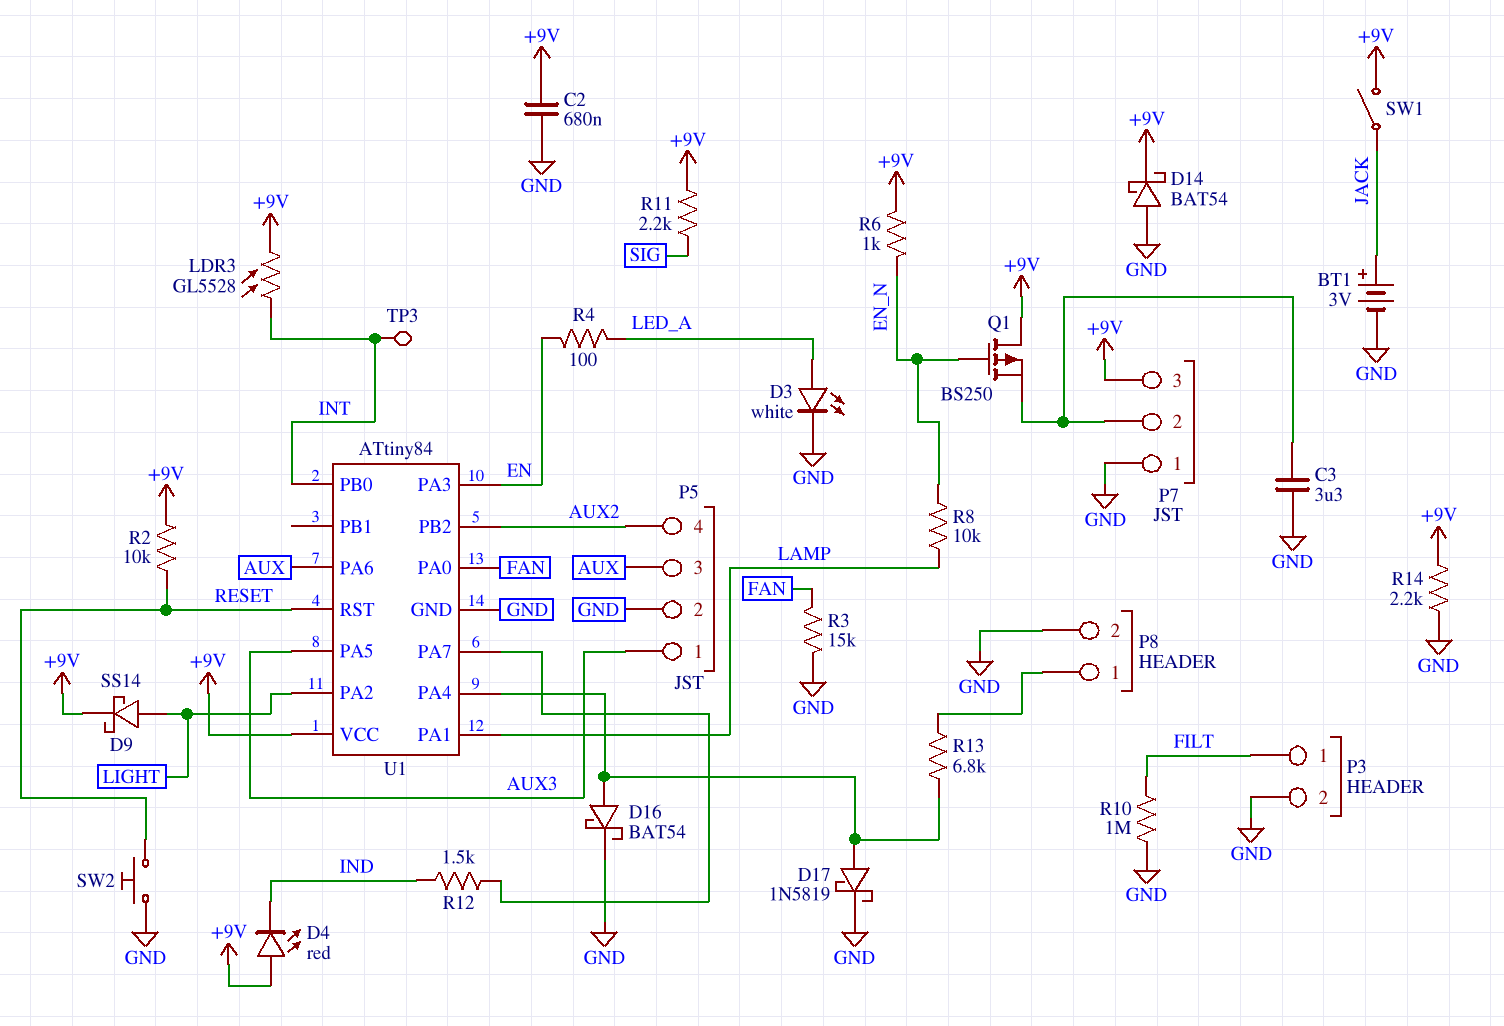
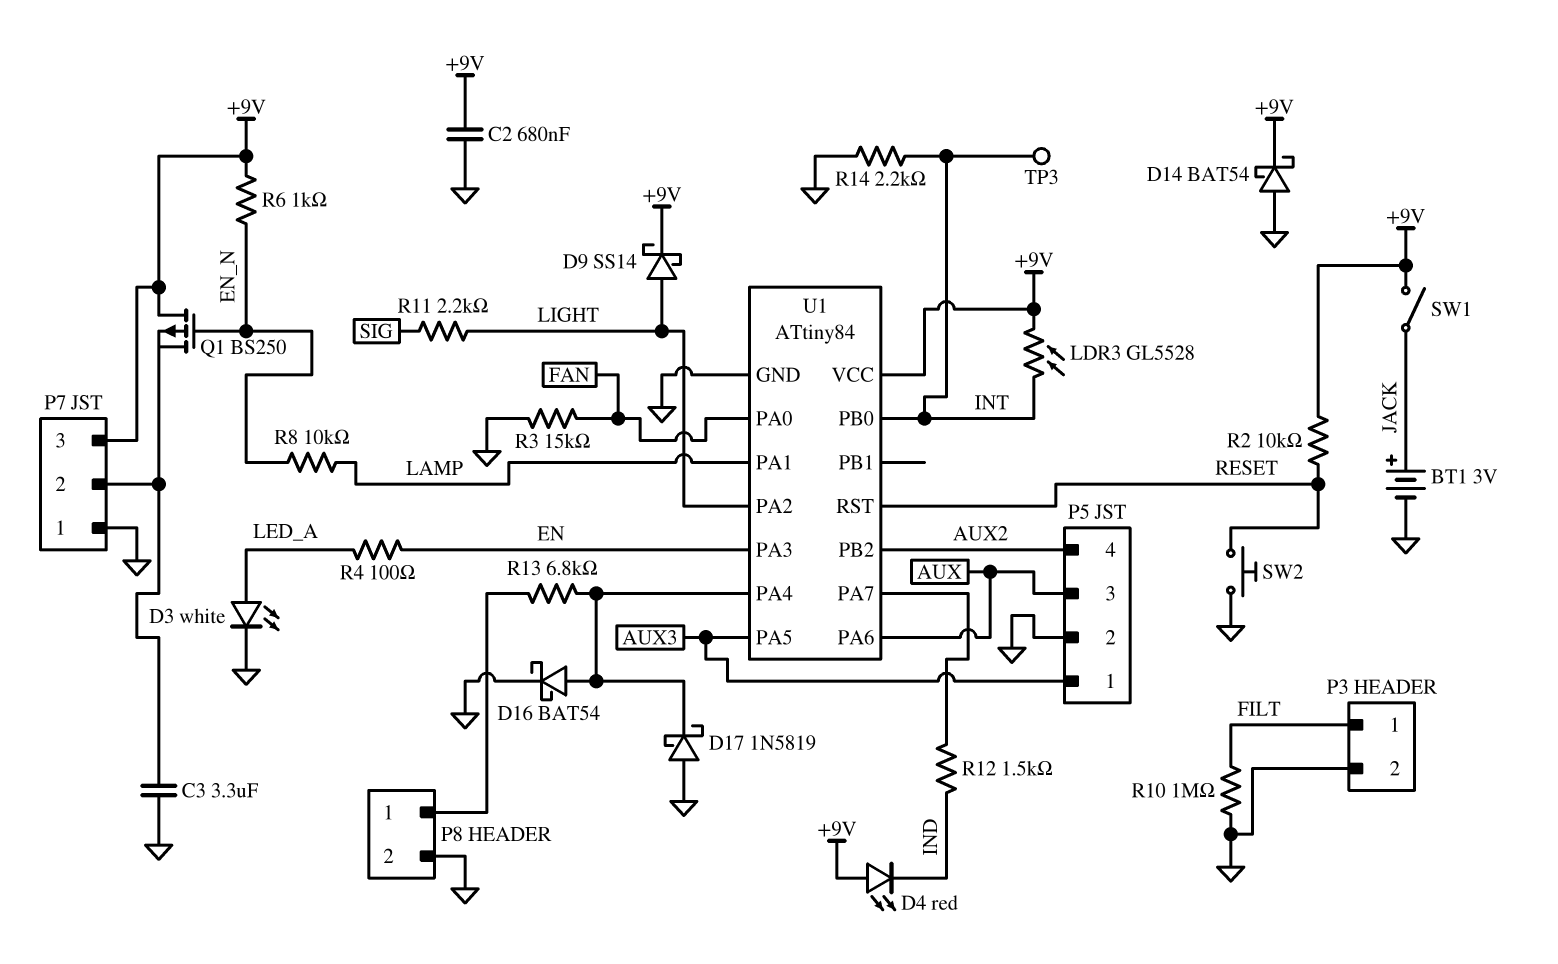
D17: schottky 1N5819 (A U1/PA4, K GND) -> schottky 1N5819 (A GND, K U1/PA4)
R11: 2.2k (+9V, SIG) -> 2.2k (LIGHT, SIG)
R14: 2.2k (+9V, GND) -> 2.2k (GND, INT)

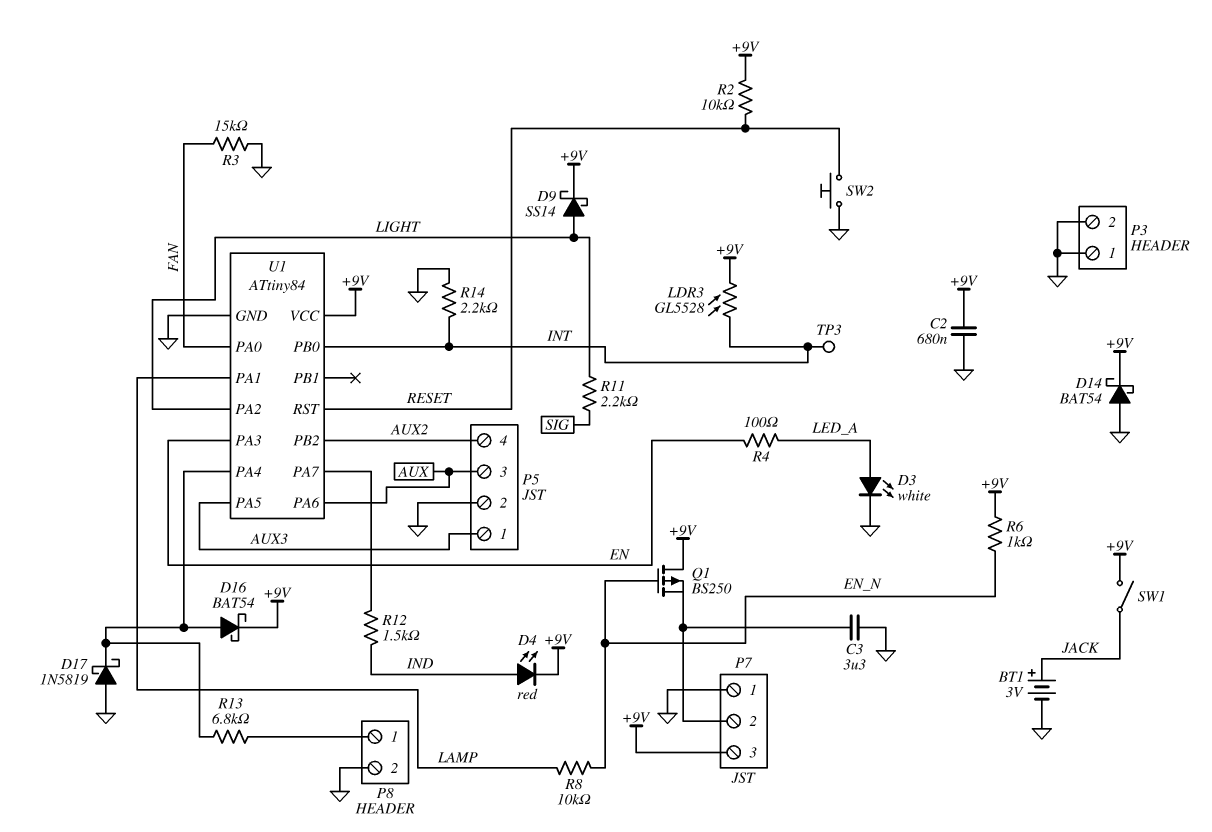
D4: LED red (A +9V, K IND) -> LED red (A IND, K +9V)
D16: schottky BAT54 (A U1/PA4, K GND) -> schottky BAT54 (A U1/PA4, K +9V)
P3 pin 1: FILT -> GND
R10: 1M (FILT, GND) -> none

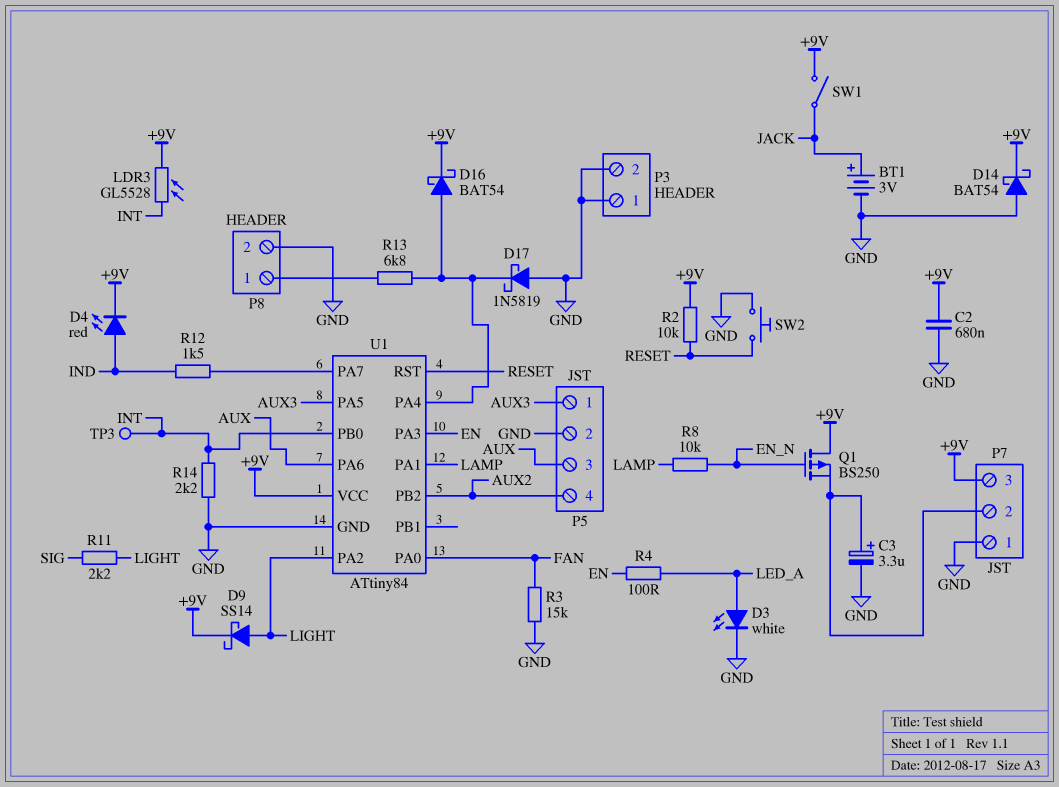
C3: 3.3uF (GND, P7/2) -> 3.3uF (plus P7/2, minus GND)
R6: 1k (+9V, EN_N) -> none

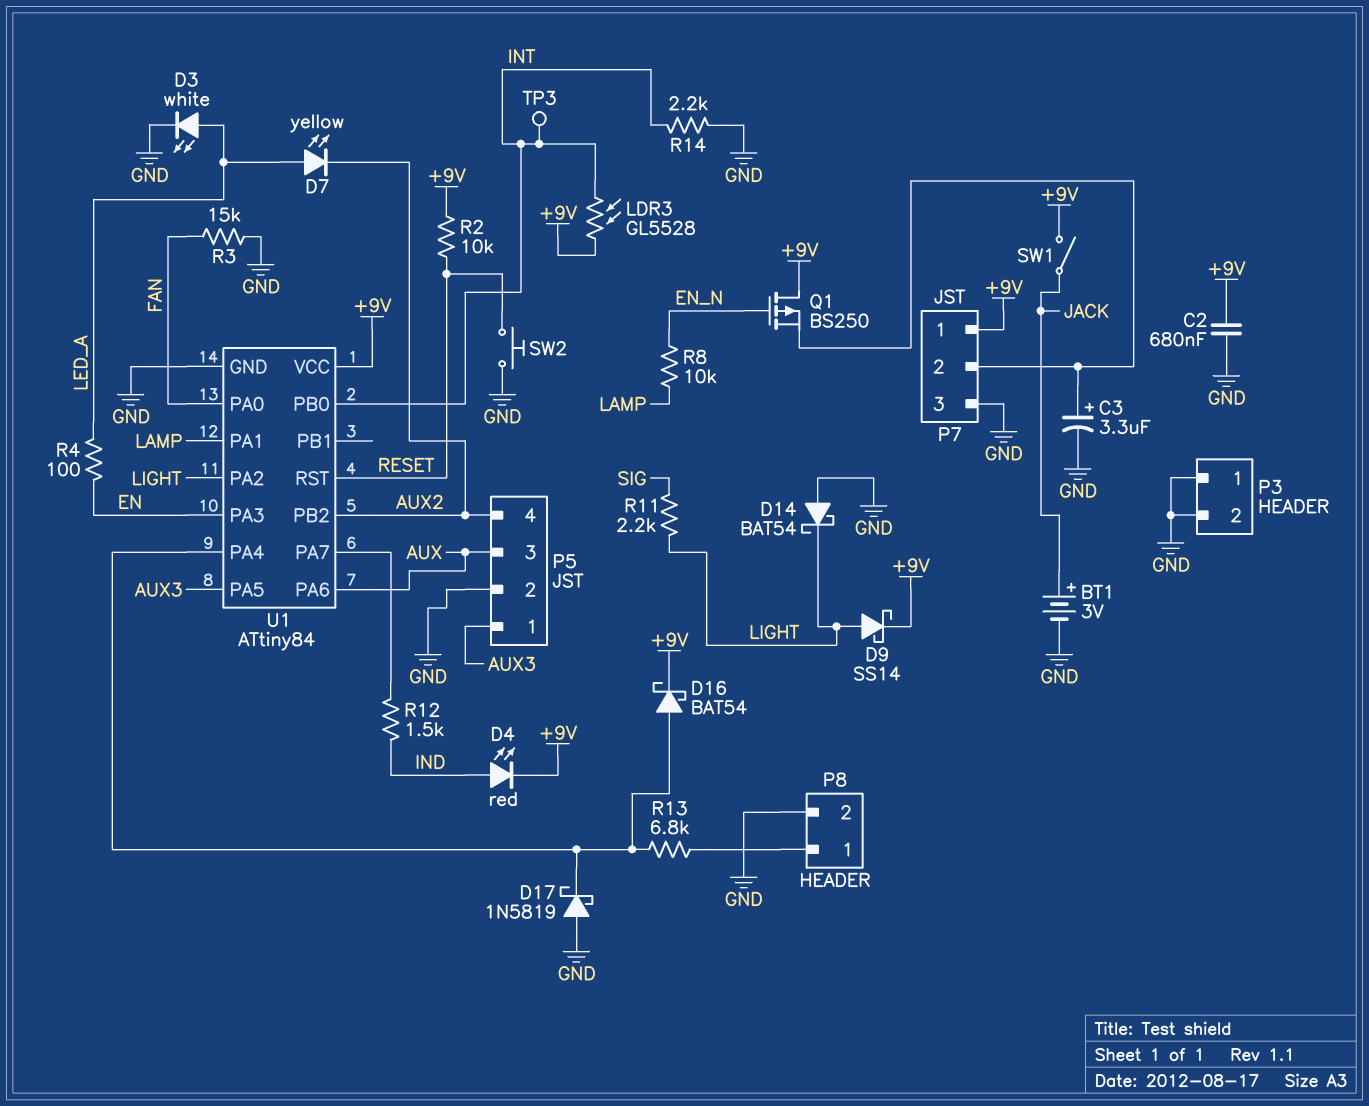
D7: none -> LED yellow (A LED_A, K AUX2)
D14: schottky BAT54 (A GND, K +9V) -> schottky BAT54 (A GND, K LIGHT)
P7 pin 1: GND -> +9V
P7 pin 3: +9V -> GND

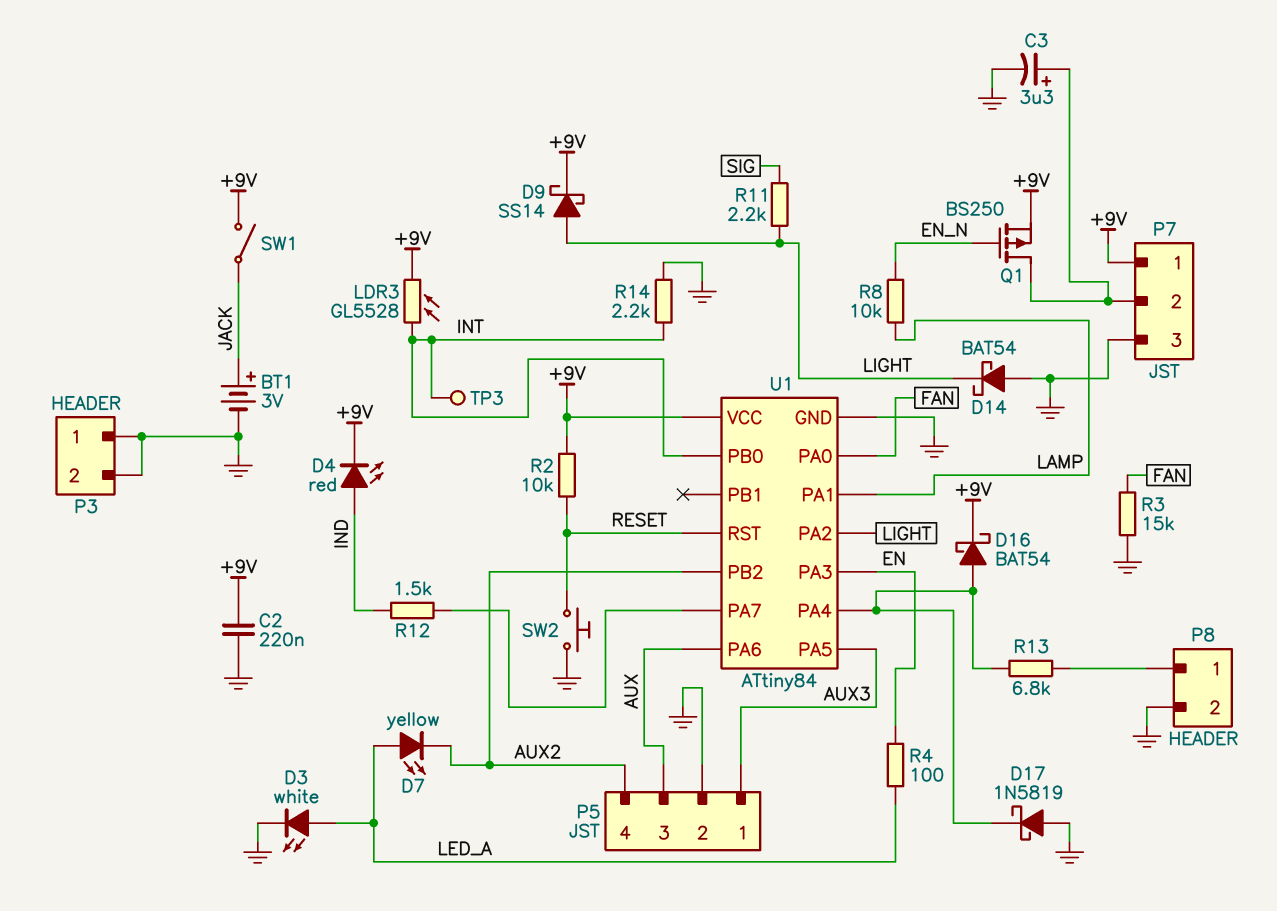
C2: 680nF (+9V, GND) -> 220nF (+9V, GND)
Q1: PMOS BS250 (G EN_N, D +9V, S P7/2) -> PMOS BS250 (G EN_N, D P7/2, S +9V)

